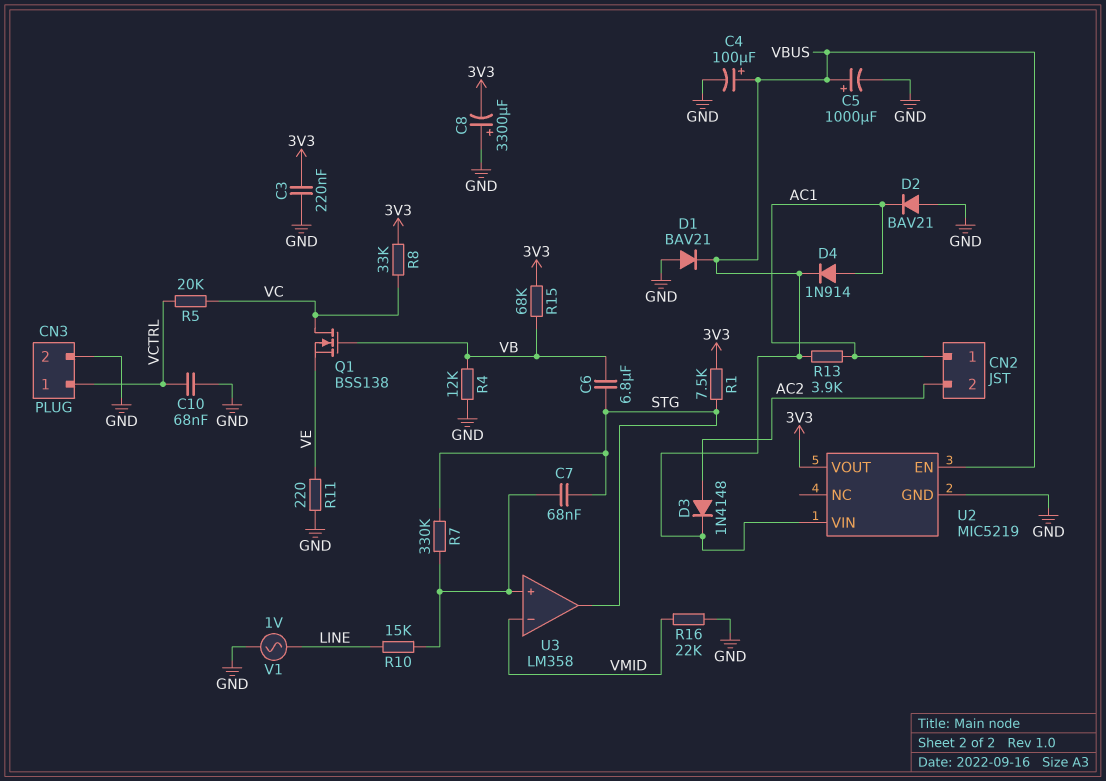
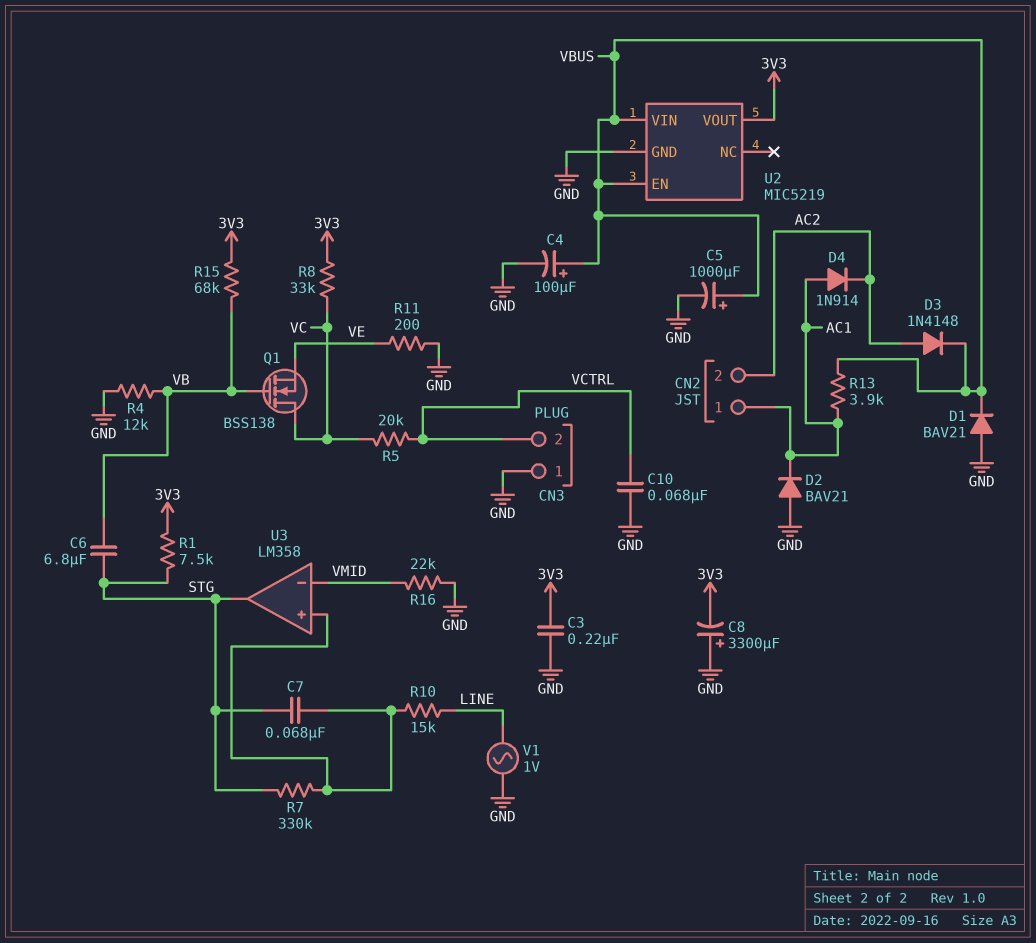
CN3 pin 1: VCTRL -> GND
CN3 pin 2: GND -> VCTRL
D4: diode 1N914 (A AC1, K VBUS) -> diode 1N914 (A AC1, K AC2)
R11: 220 (GND, VE) -> 200 (GND, VE)

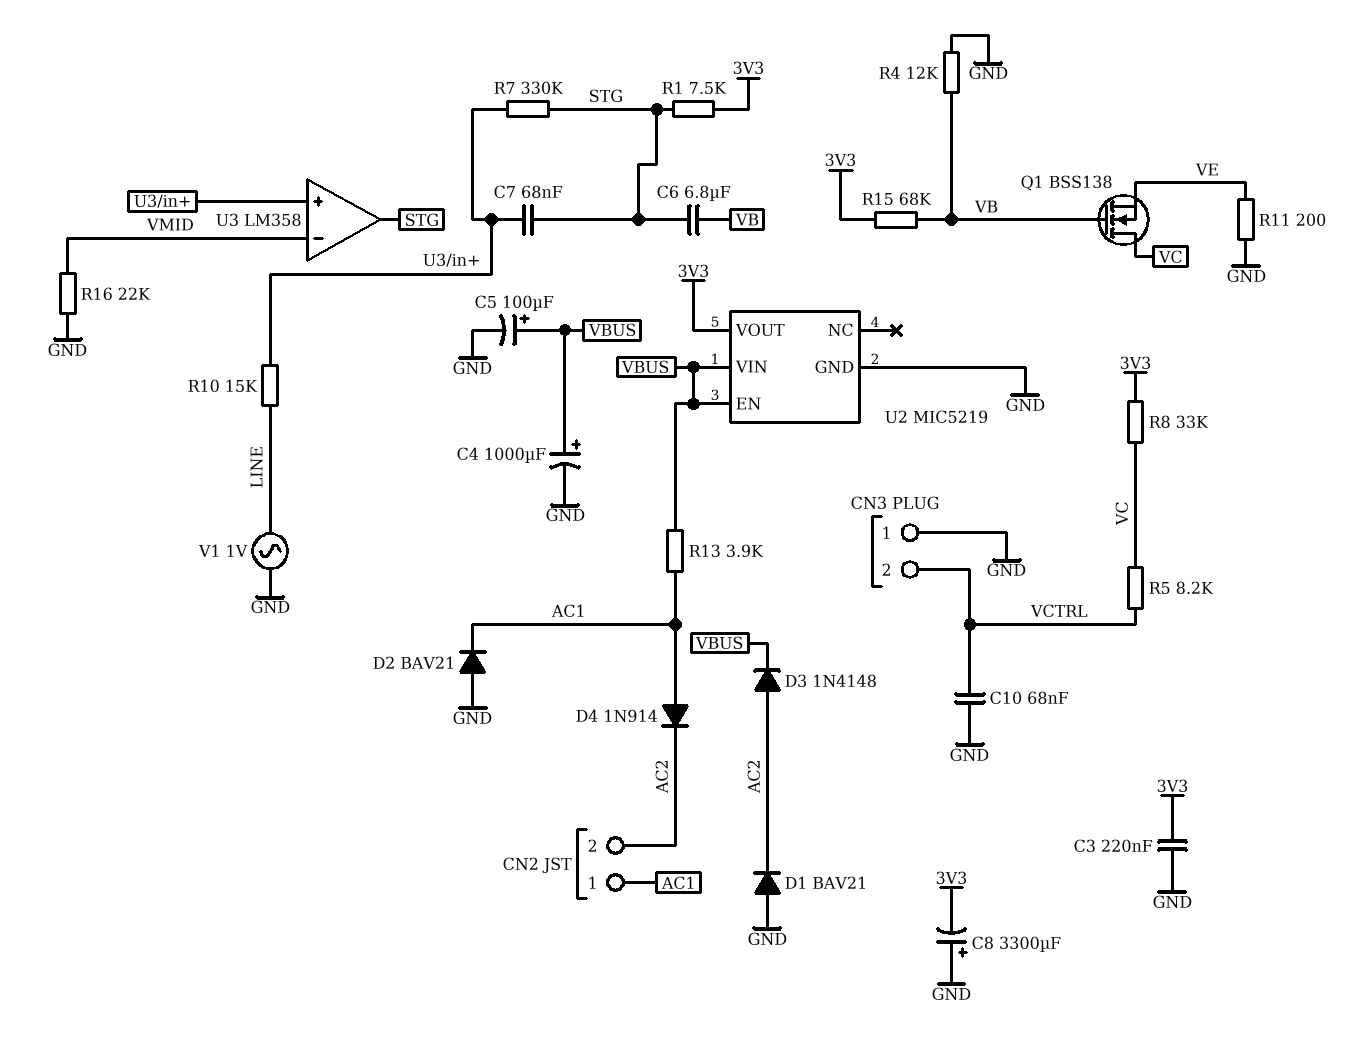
C4: 100uF (plus VBUS, minus GND) -> 1000uF (plus VBUS, minus GND)
C5: 1000uF (plus VBUS, minus GND) -> 100uF (plus VBUS, minus GND)
D1: diode BAV21 (A GND, K VBUS) -> diode BAV21 (A GND, K AC2)
R5: 20k (VC, VCTRL) -> 8.2k (VC, VCTRL)

